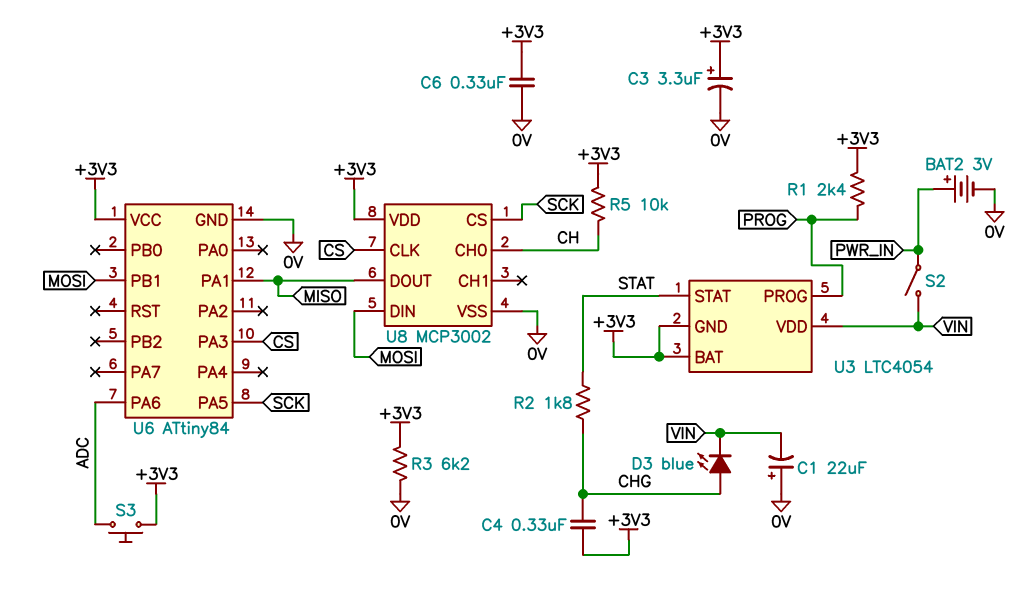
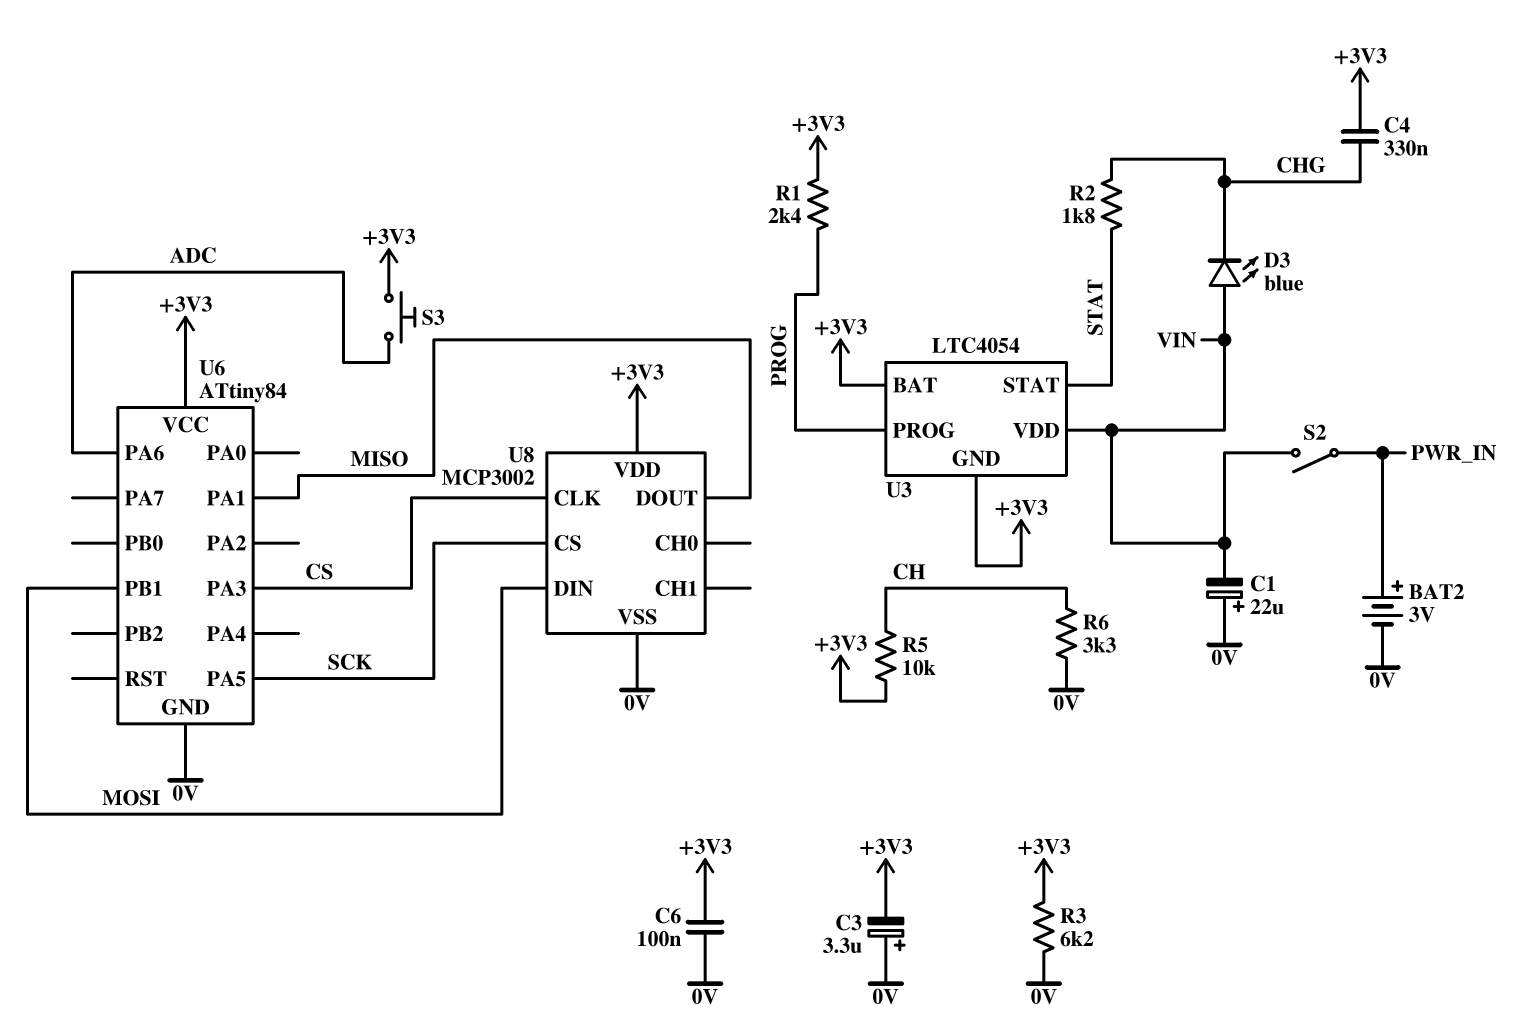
C3: 3.3uF (plus +3V3, minus 0V) -> 3.3uF (plus 0V, minus +3V3)
C6: 330nF (+3V3, 0V) -> 100nF (+3V3, 0V)
D3: LED blue (A CHG, K VIN) -> LED blue (A VIN, K CHG)
R6: none -> 3.3k (0V, CH)
U8 pin CH0: CH -> none

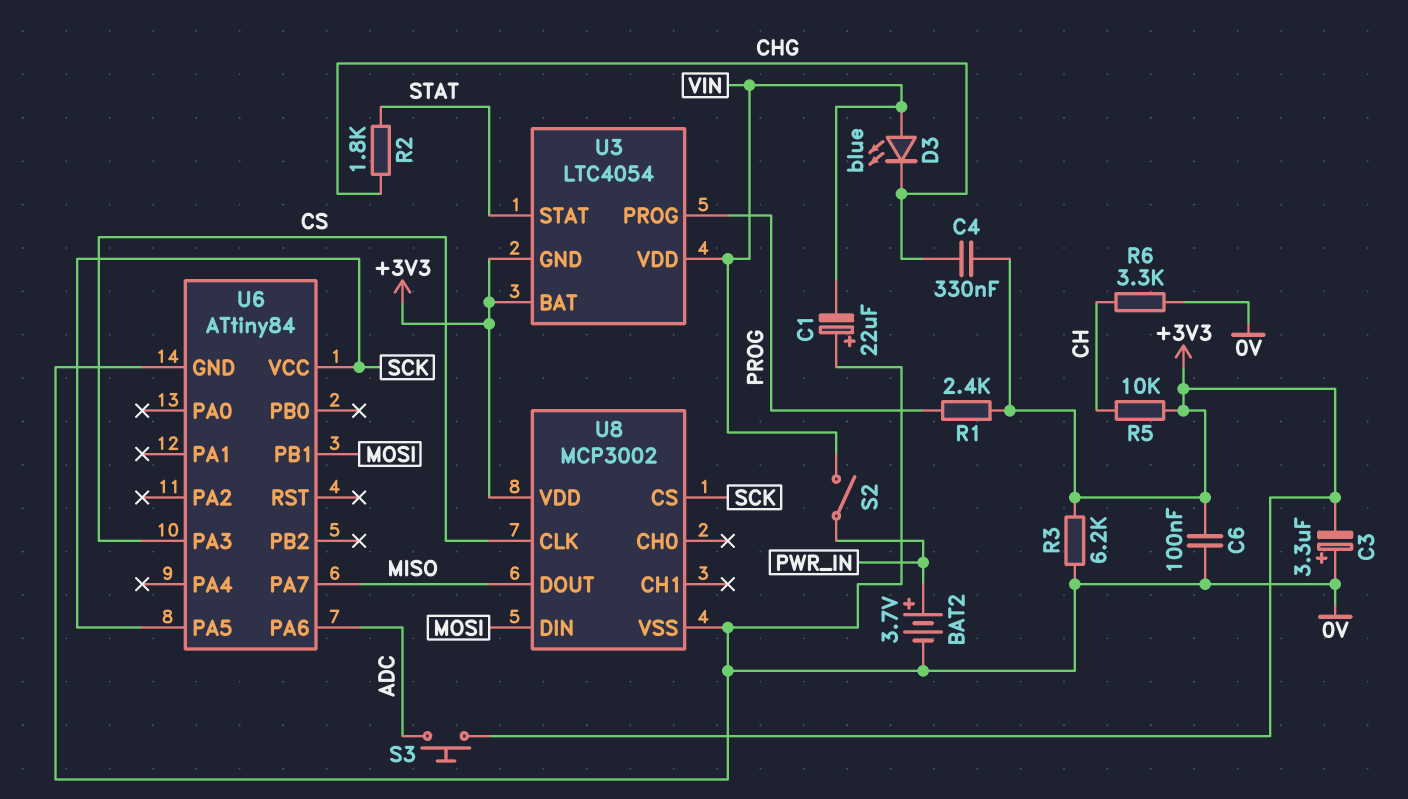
BAT2: 3V (plus PWR_IN, minus 0V) -> 3.7V (plus PWR_IN, minus 0V)
U6 pin PA1: MISO -> none
U6 pin PA7: none -> MISO
U6 pin VCC: +3V3 -> SCK

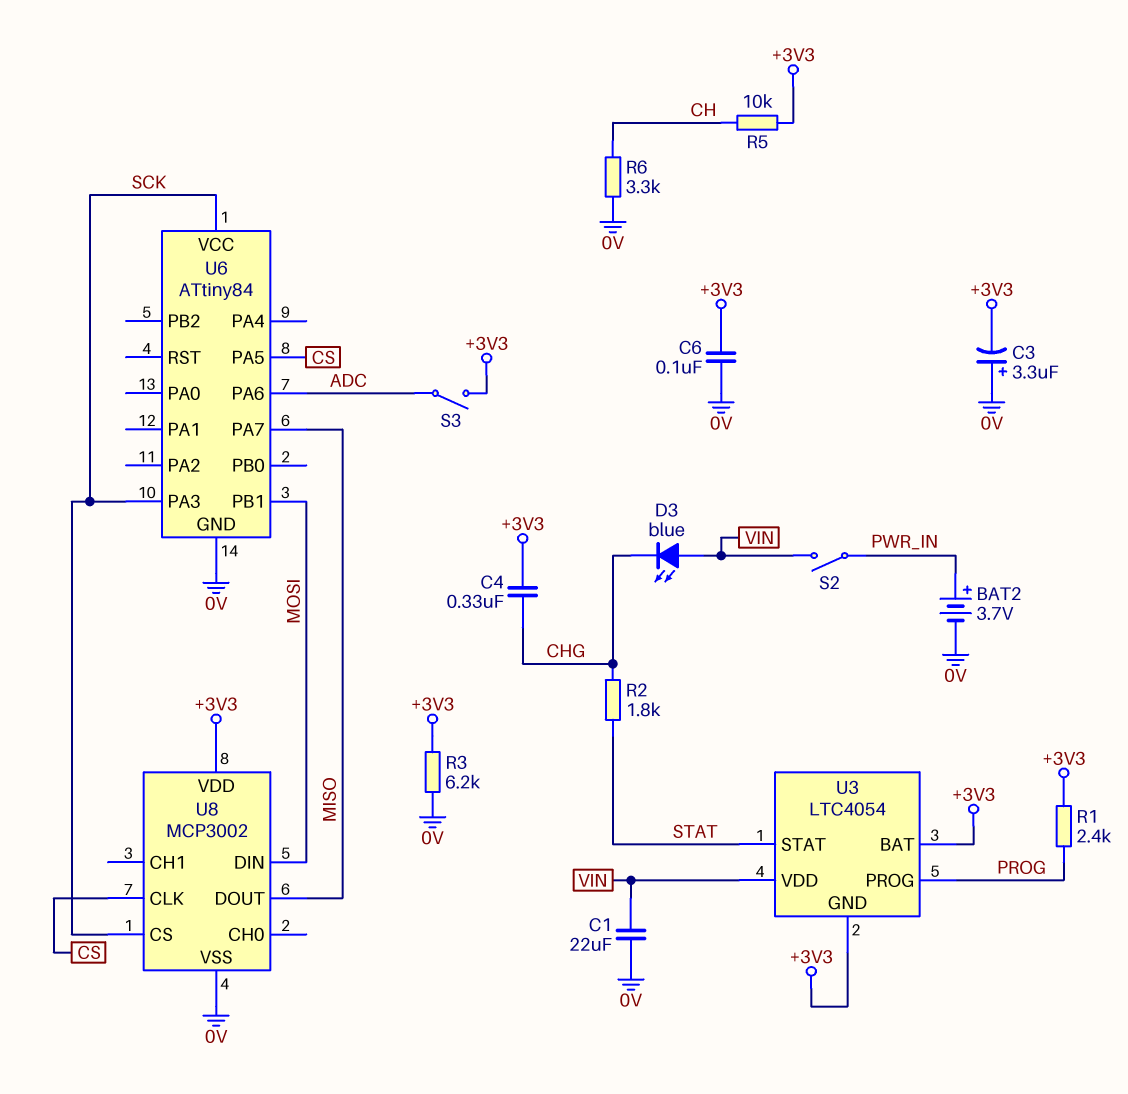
C1: 22uF (plus 0V, minus VIN) -> 22uF (0V, VIN)
S3: button (+3V3, ADC) -> switch (+3V3, ADC)
U6 pin PA3: CS -> SCK
U6 pin PA5: SCK -> CS

